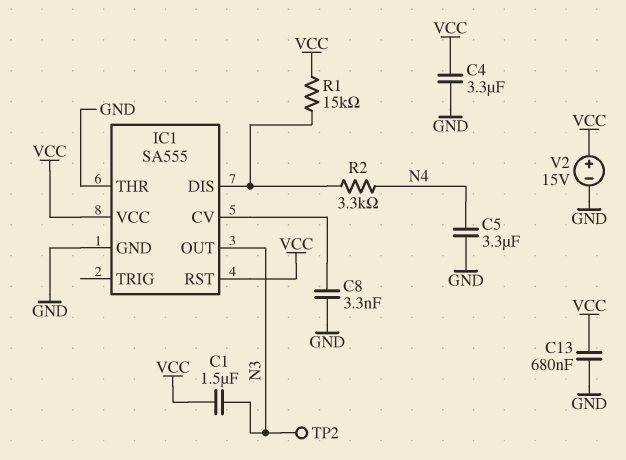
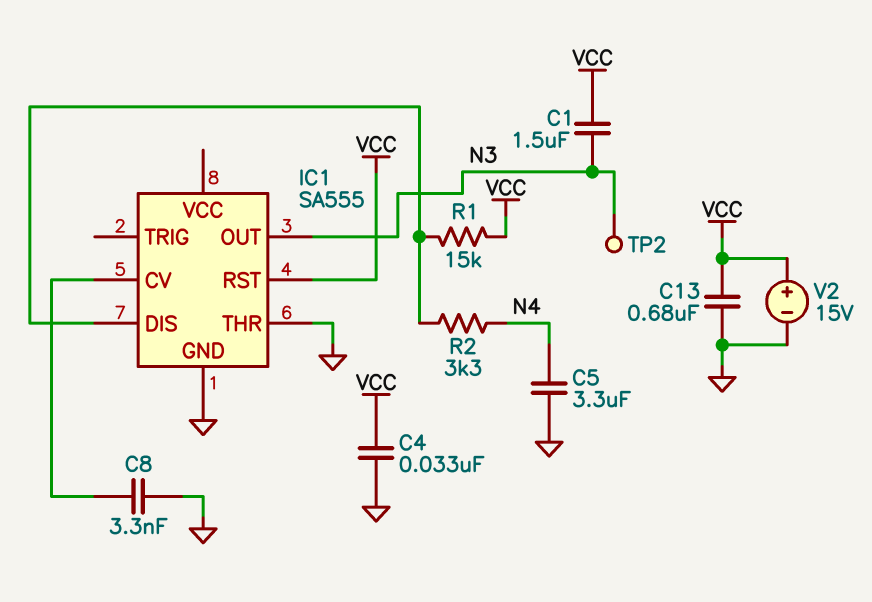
C4: 3.3uF (GND, VCC) -> 33nF (GND, VCC)
IC1 pin VCC: VCC -> none

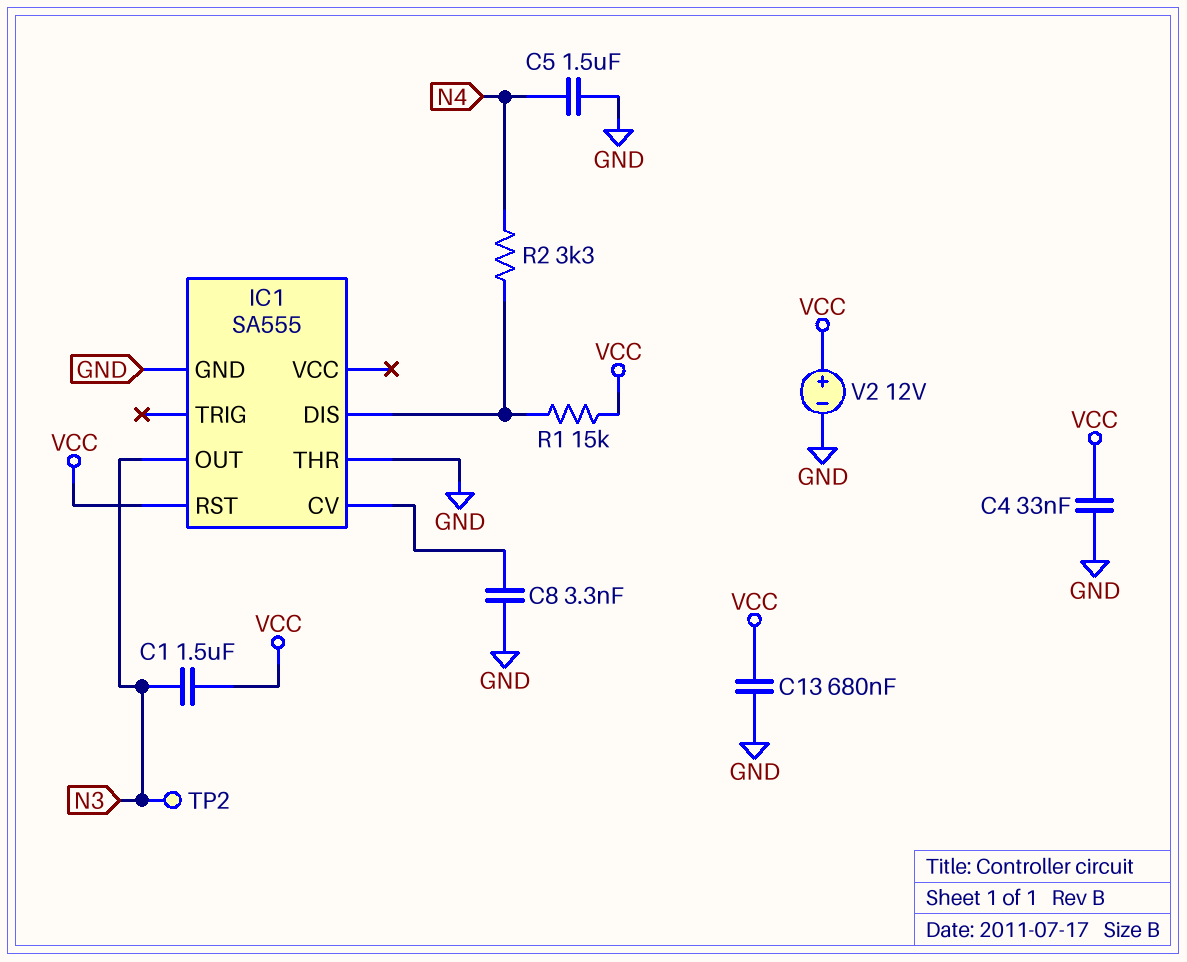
C5: 3.3uF (GND, N4) -> 1.5uF (GND, N4)
V2: 15V (plus VCC, minus GND) -> 12V (plus VCC, minus GND)

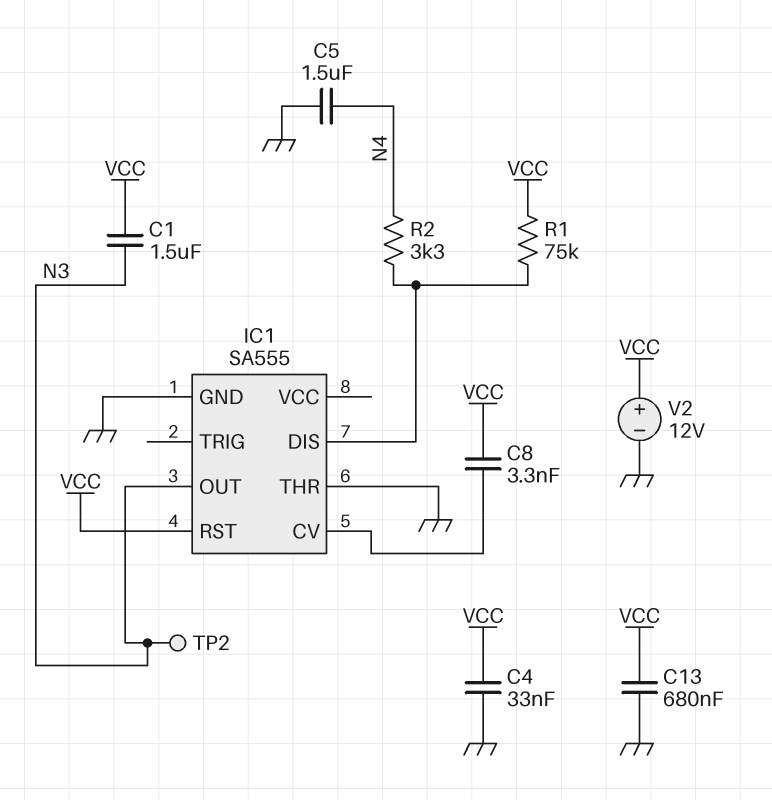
C8: 3.3nF (GND, IC1/CV) -> 3.3nF (IC1/CV, VCC)
R1: 15k (IC1/DIS, VCC) -> 75k (IC1/DIS, VCC)

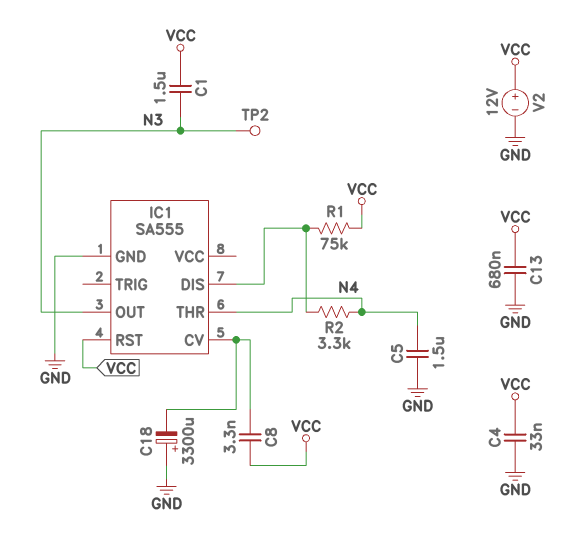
C18: none -> 3300uF (plus GND, minus IC1/CV)
IC1 pin THR: GND -> N4

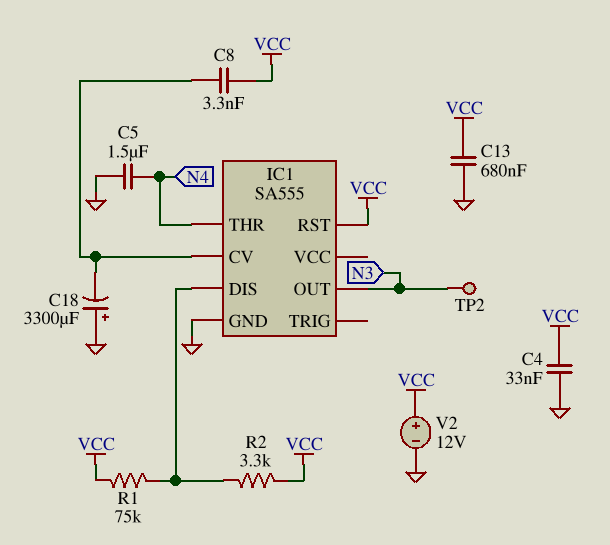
C1: 1.5uF (N3, VCC) -> none
R2: 3.3k (IC1/DIS, N4) -> 3.3k (IC1/DIS, VCC)

